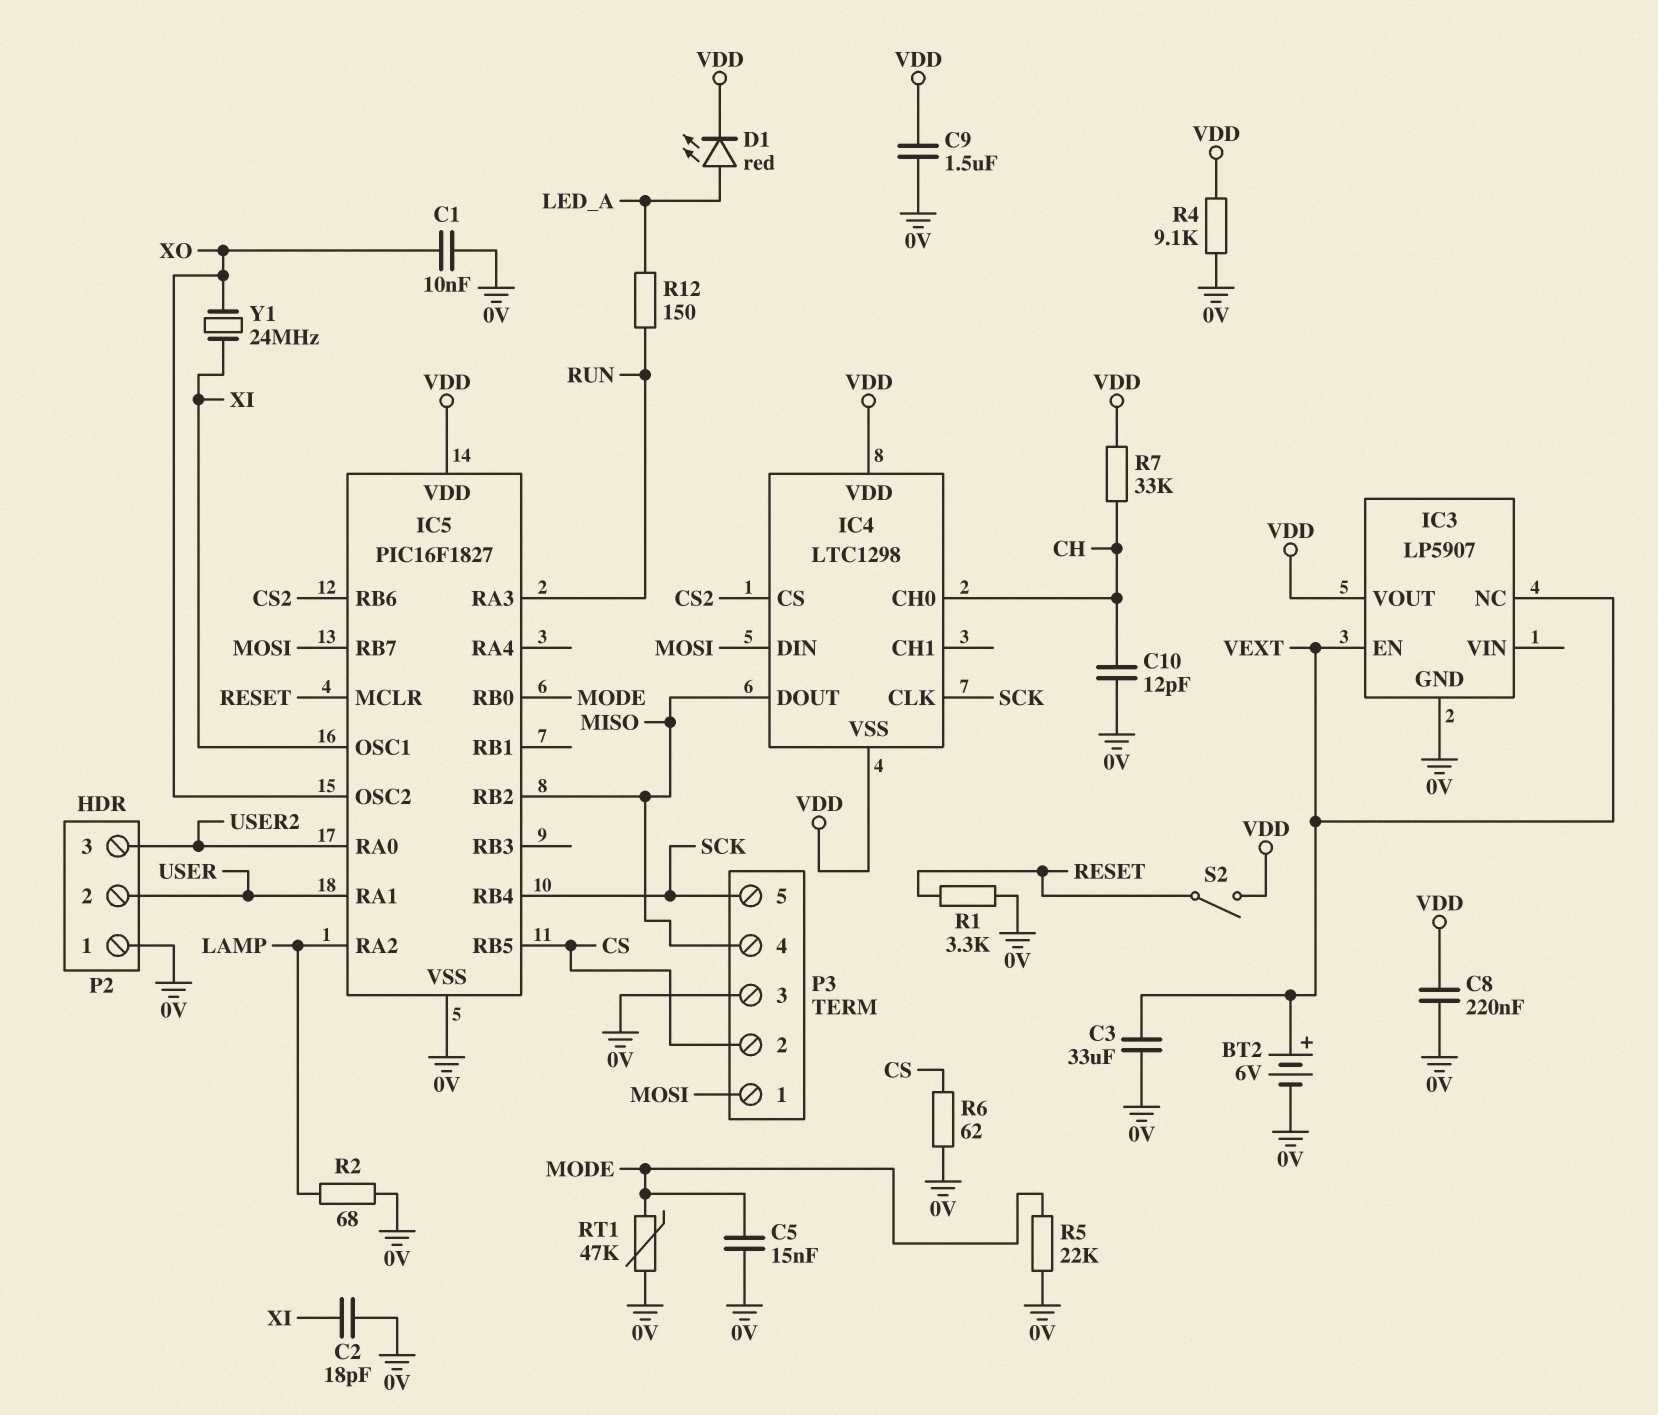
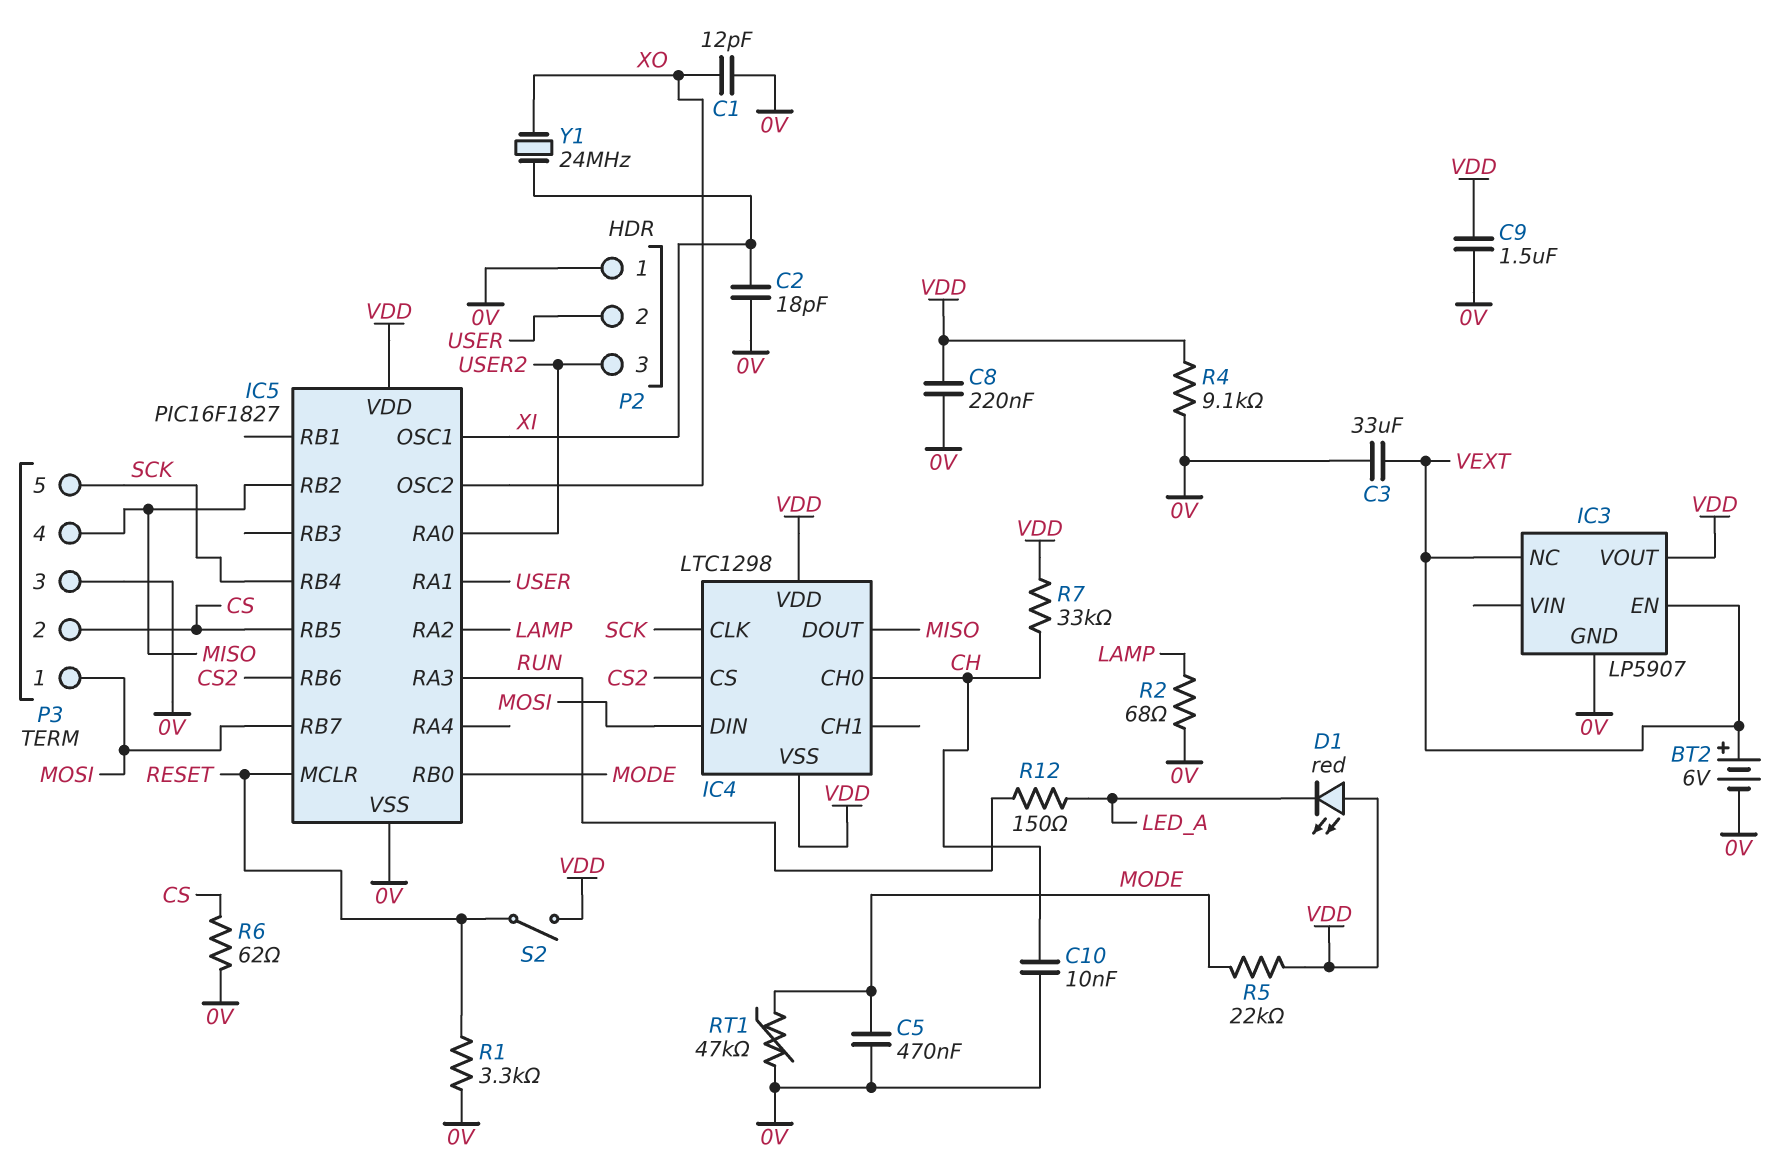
C1: 10nF (0V, XO) -> 12pF (0V, XO)
C5: 15nF (0V, MODE) -> 470nF (0V, MODE)
C10: 12pF (0V, CH) -> 10nF (0V, CH)
D1: LED red (A LED_A, K VDD) -> LED red (A VDD, K LED_A)
R5: 22k (0V, MODE) -> 22k (MODE, VDD)

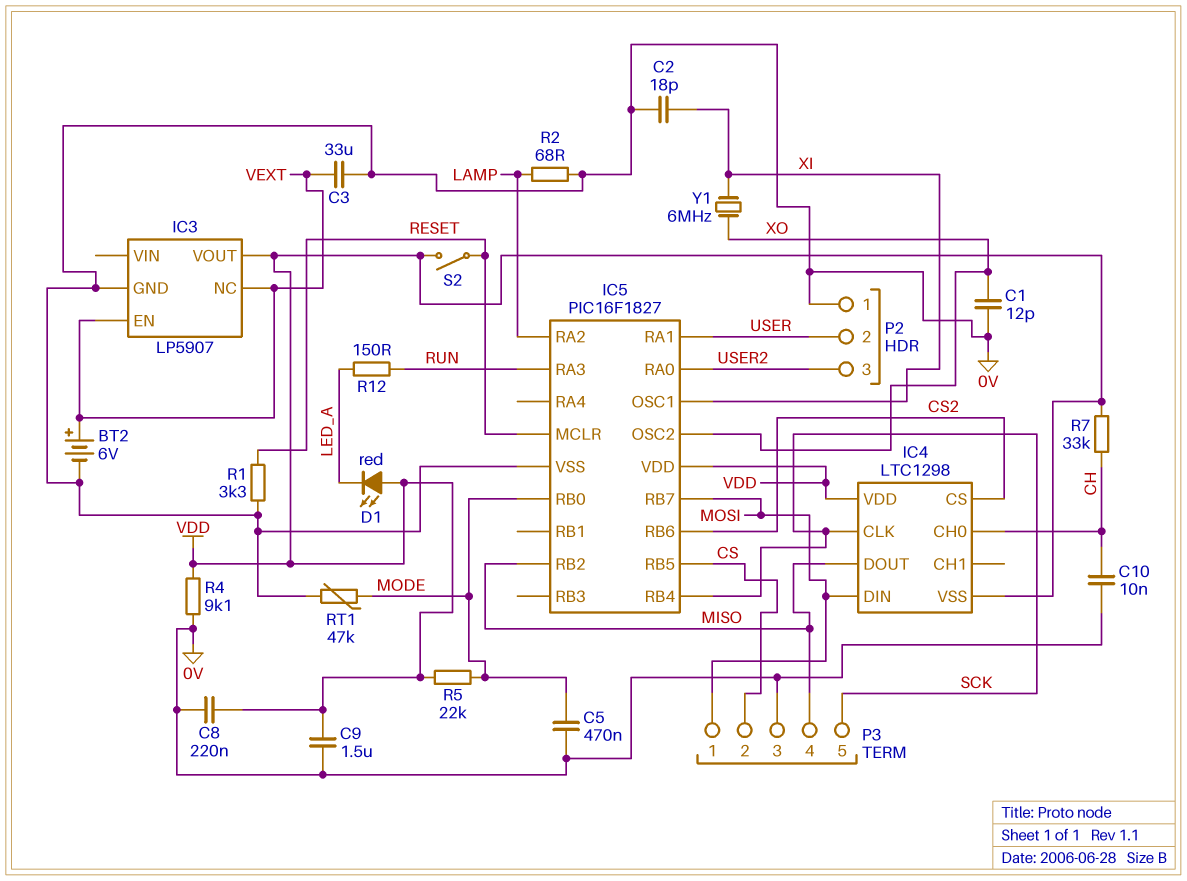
R6: 62 (0V, CS) -> none
Y1: 24MHz (XI, XO) -> 6MHz (XI, XO)

